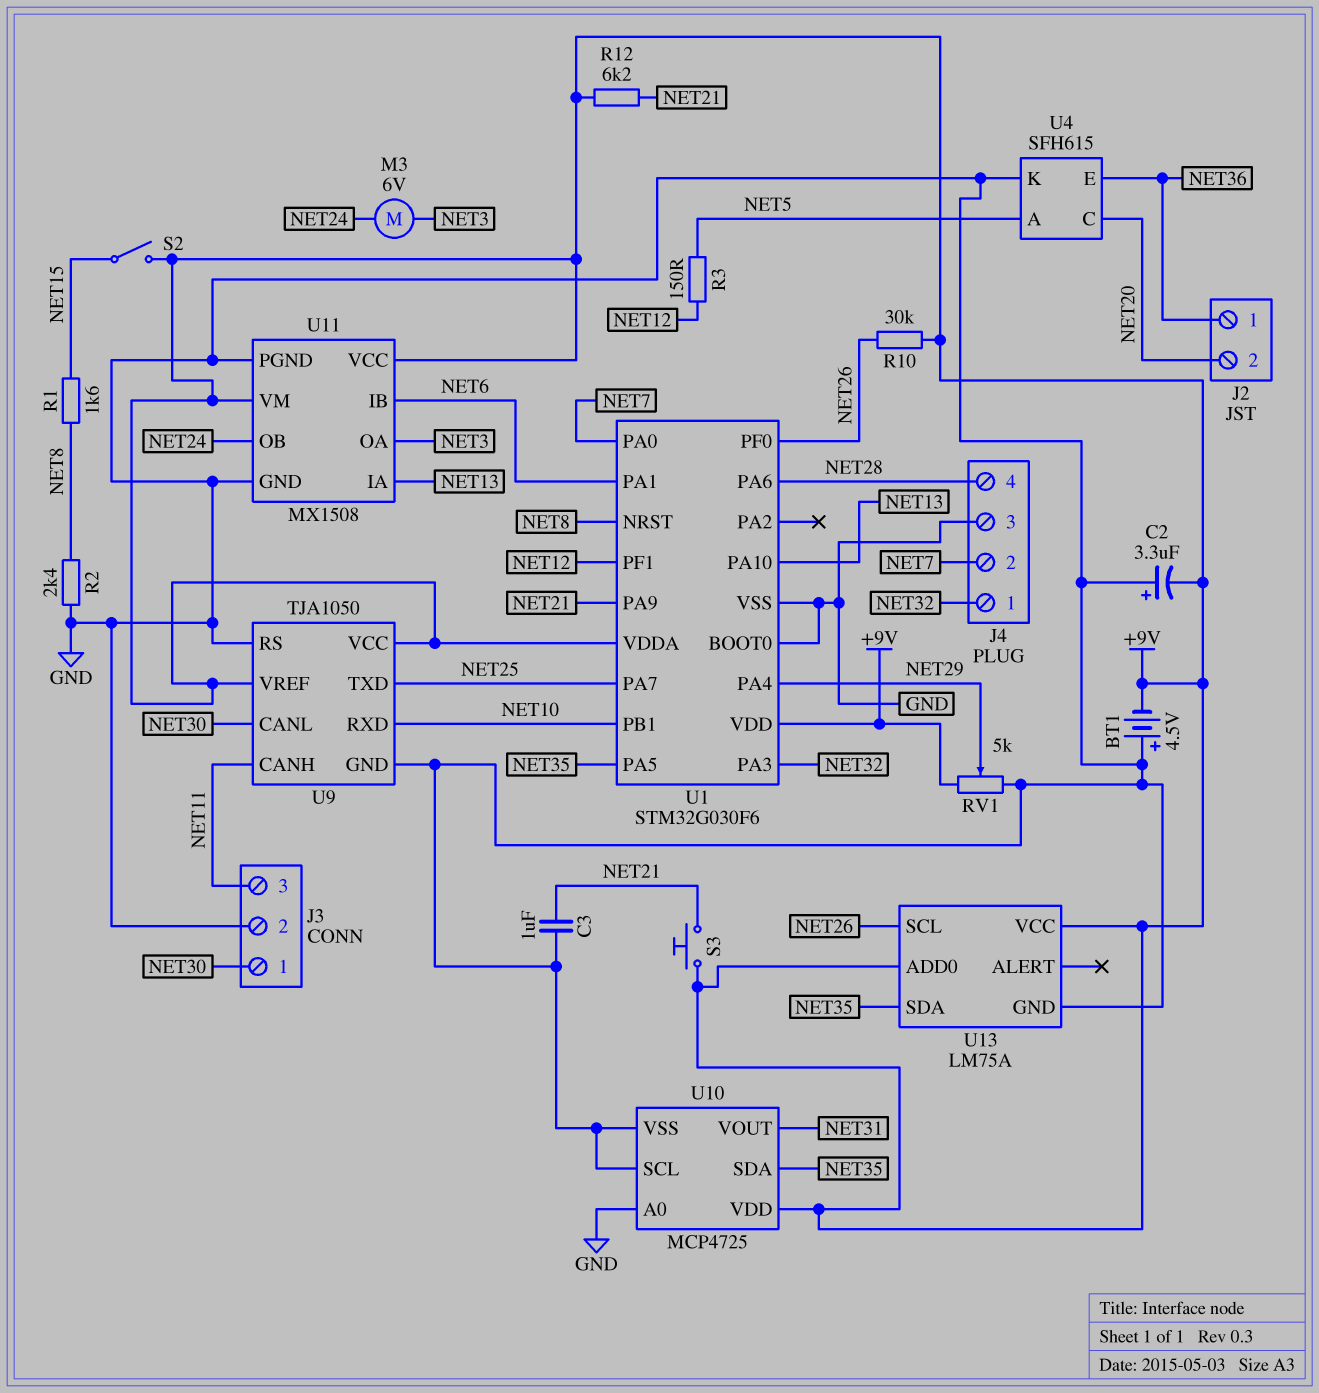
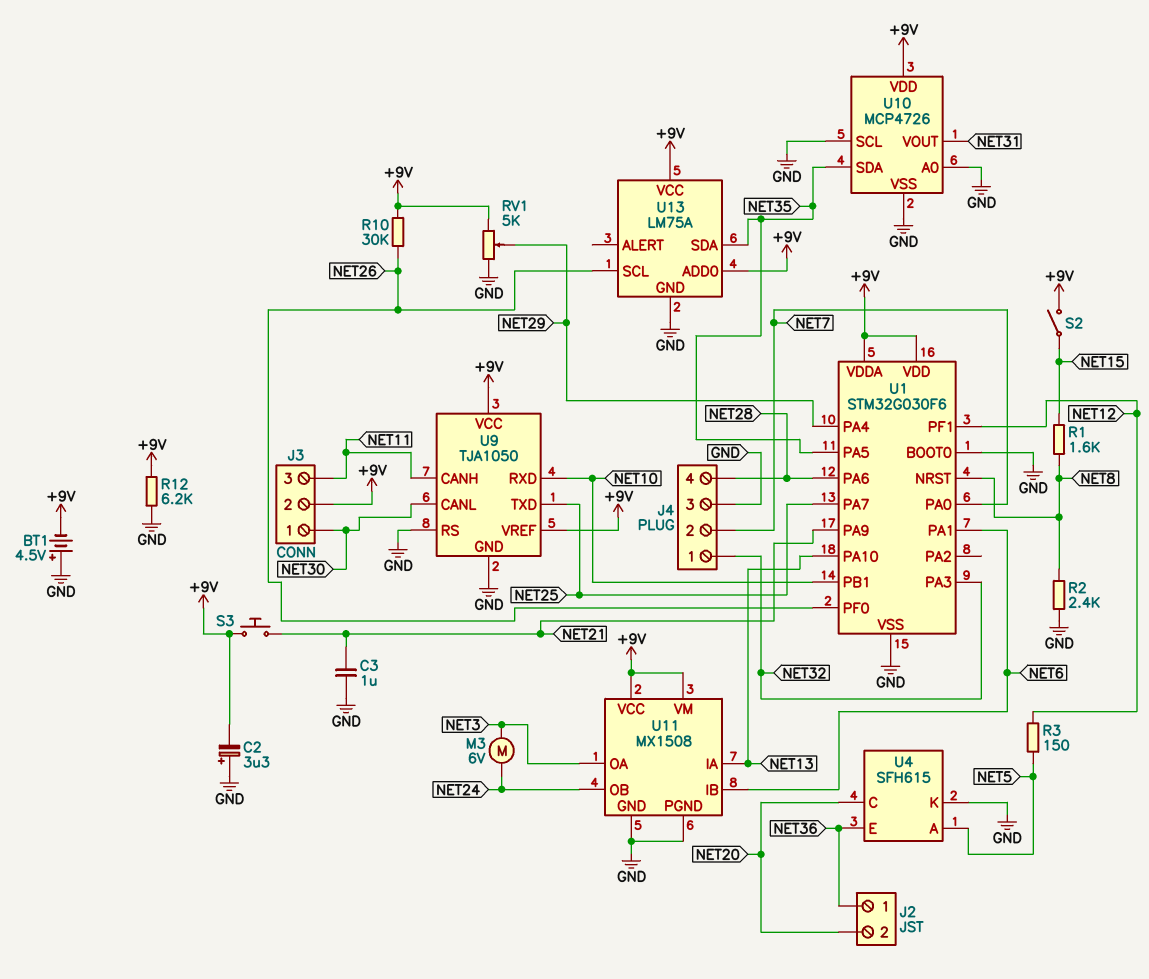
J3 pin 2: GND -> +9V
R12: 6.2k (+9V, NET21) -> 6.2k (+9V, GND)
U10: MCP4725 -> MCP4726

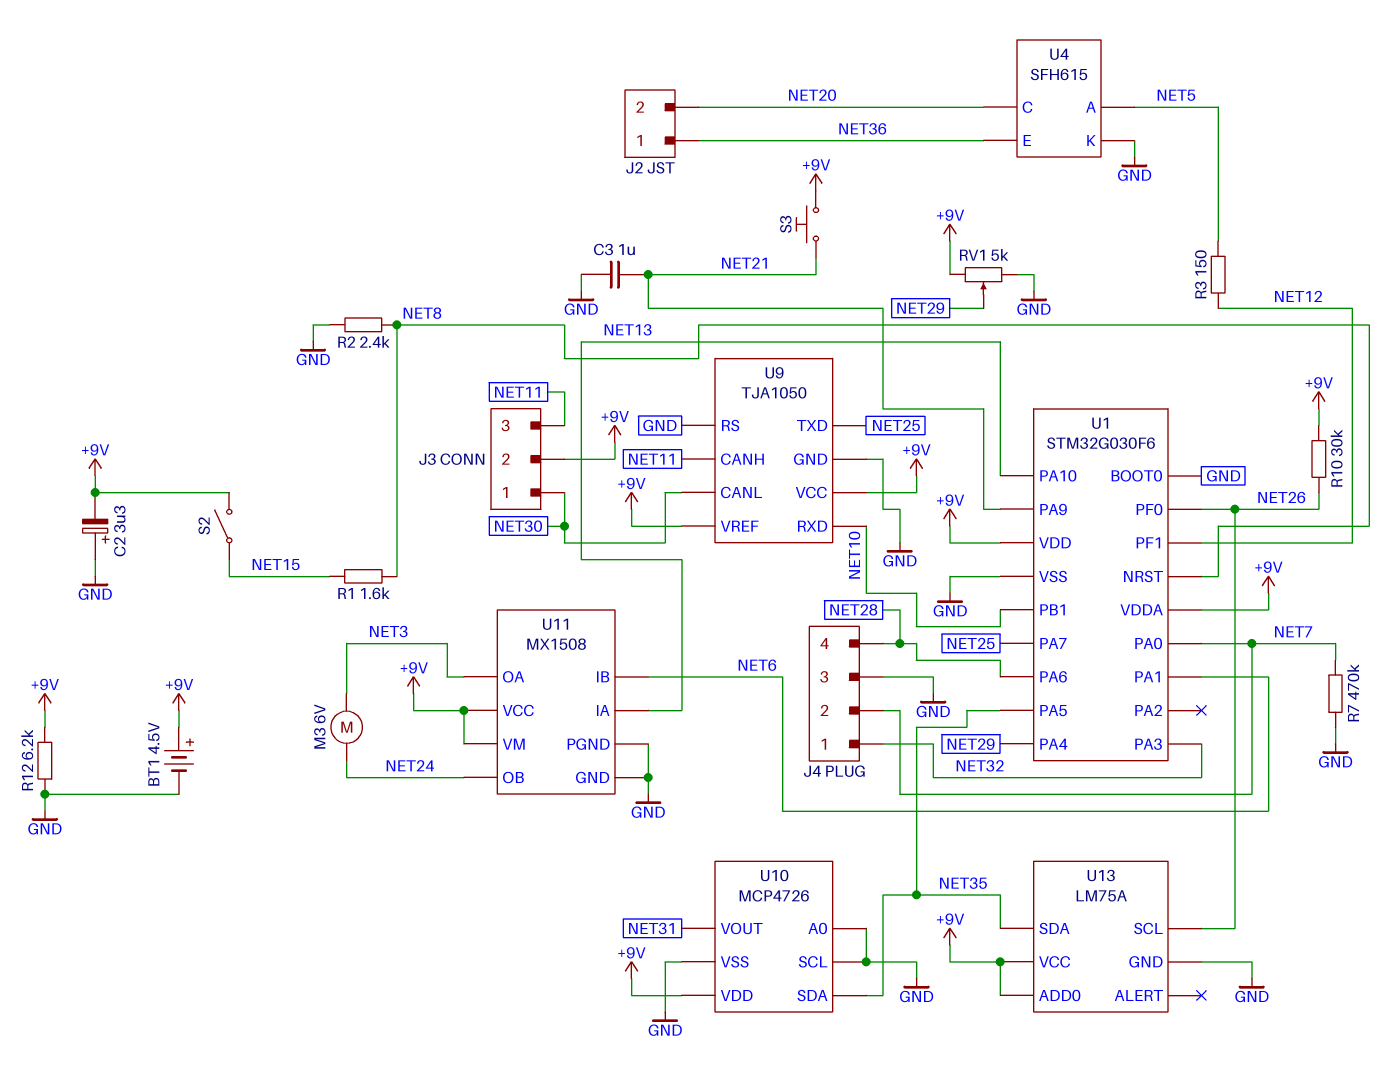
BT1: 4.5V (plus GND, minus +9V) -> 4.5V (plus +9V, minus GND)
R7: none -> 470k (GND, NET7)

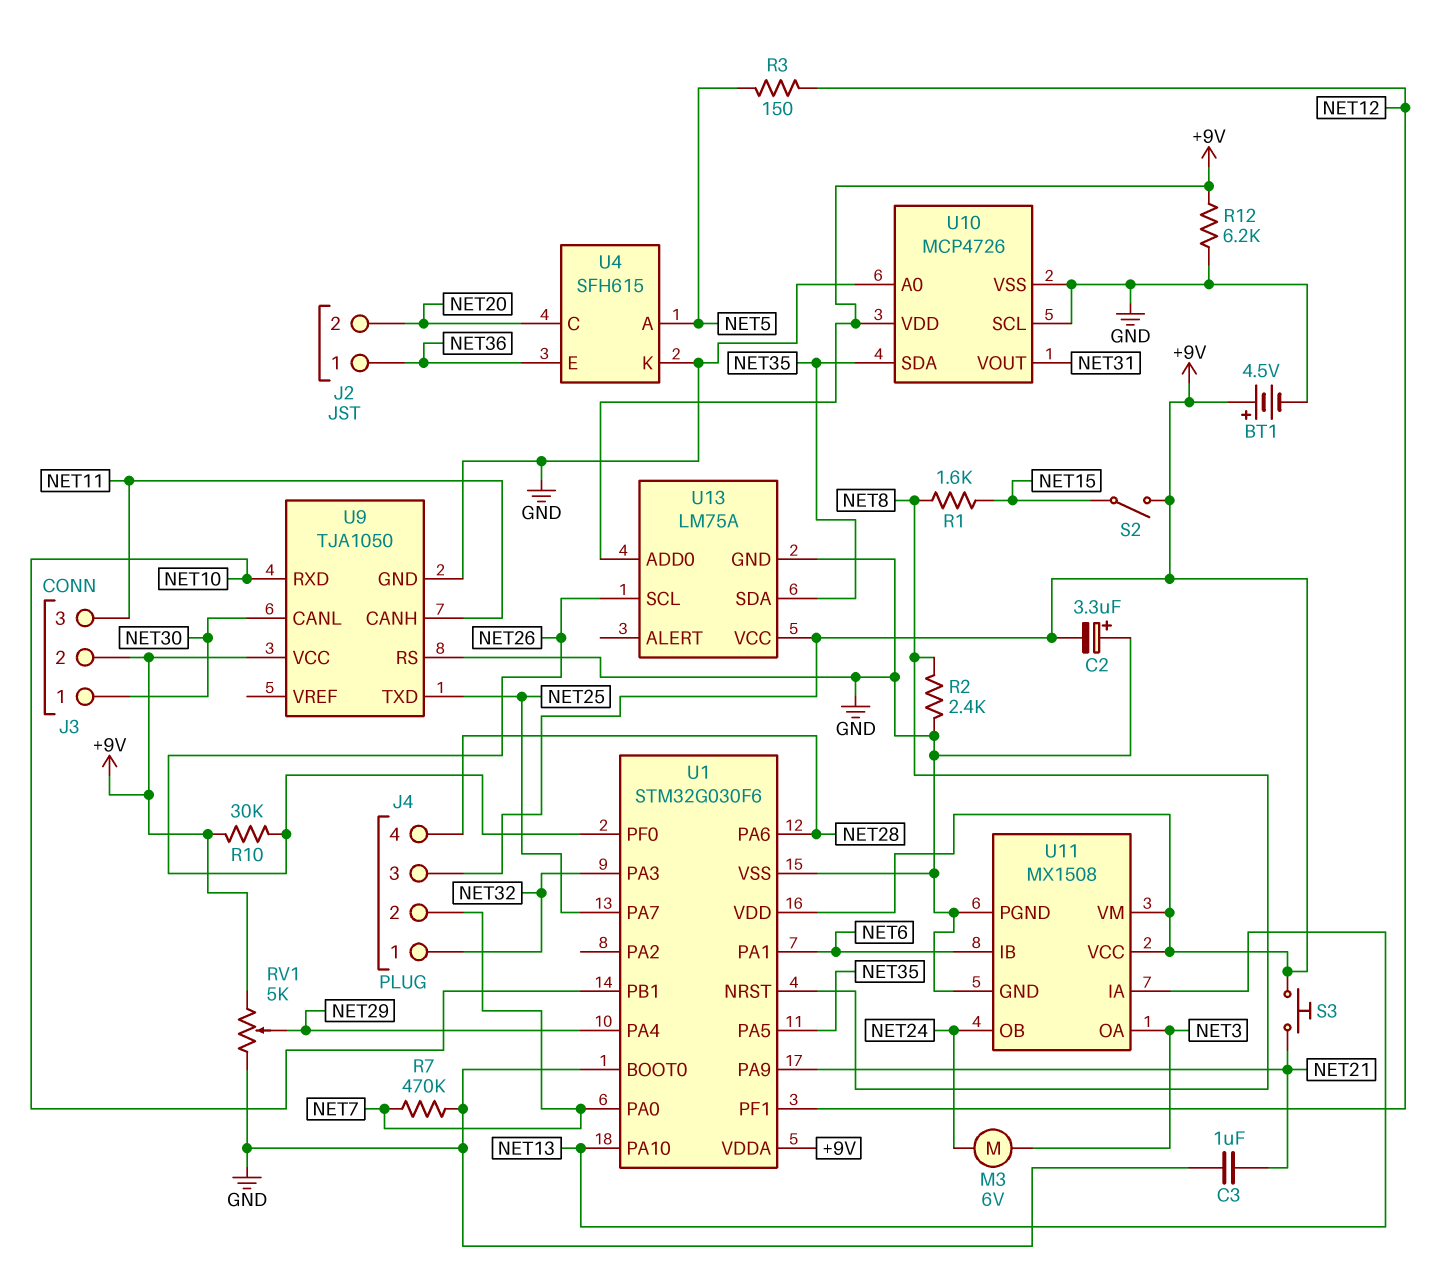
J4 pin 3: GND -> +9V
U9 pin VREF: +9V -> none

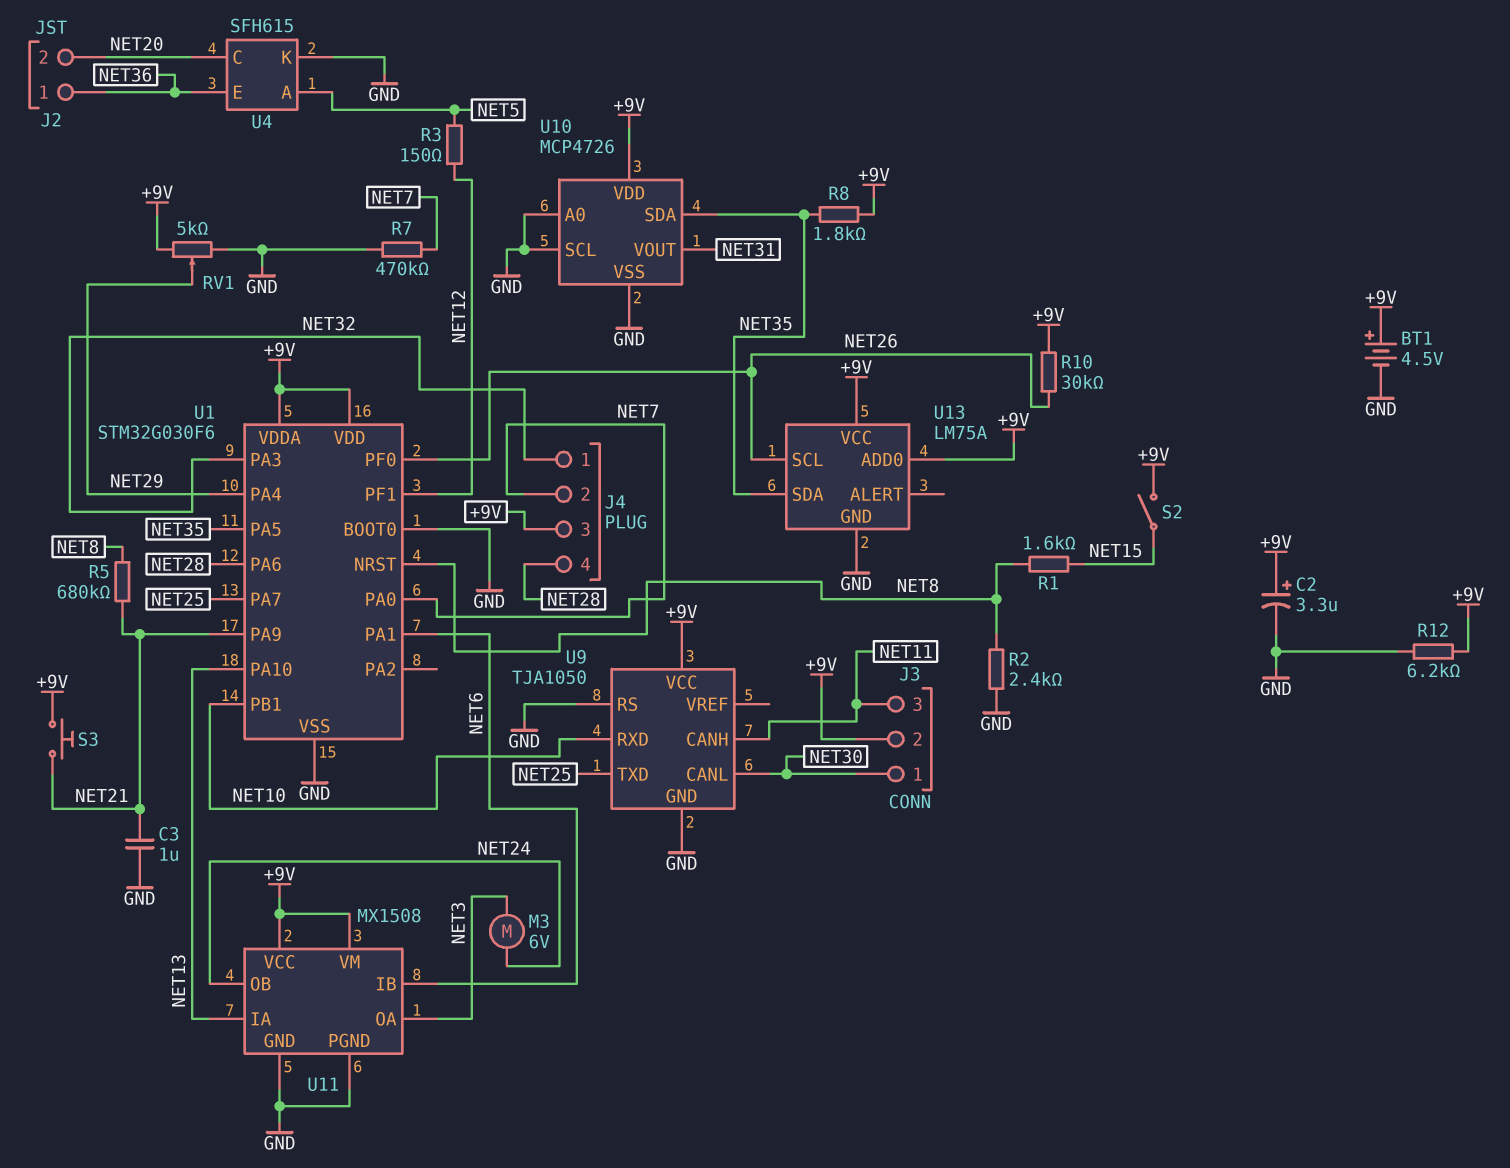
C2: 3.3uF (plus GND, minus +9V) -> 3.3uF (plus +9V, minus GND)
R5: none -> 680k (NET8, NET21)
R8: none -> 1.8k (+9V, NET35)

